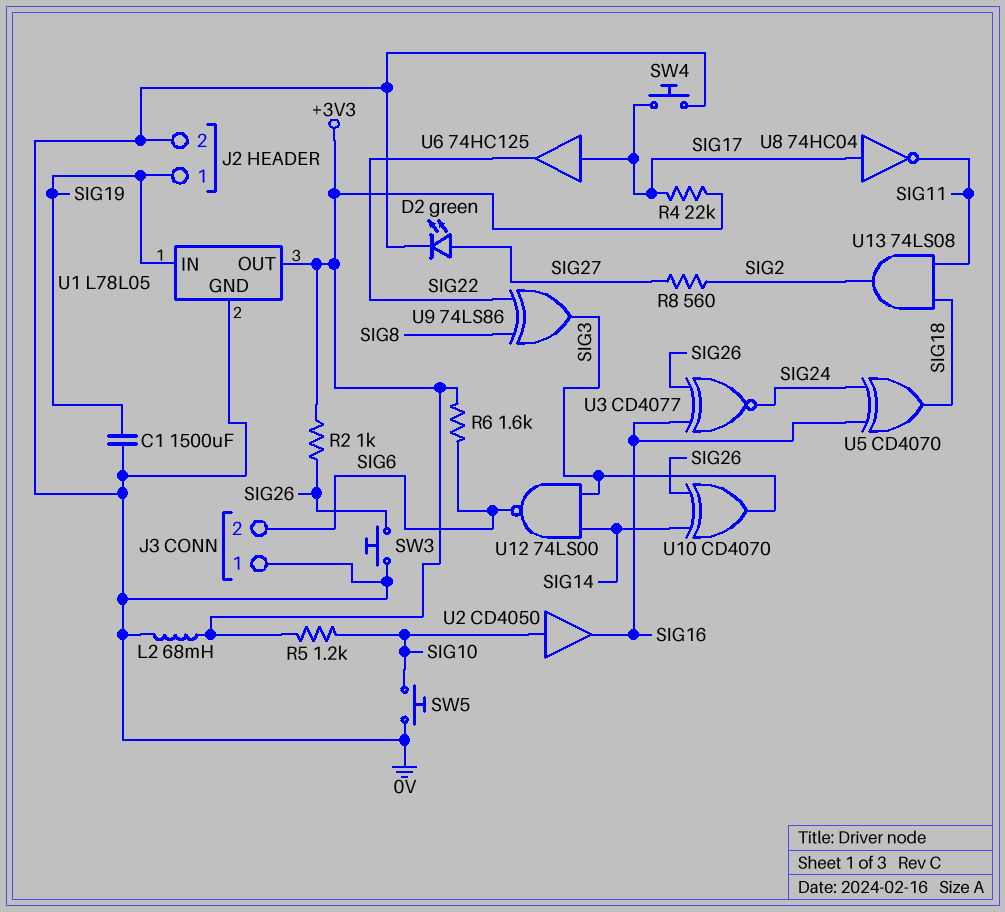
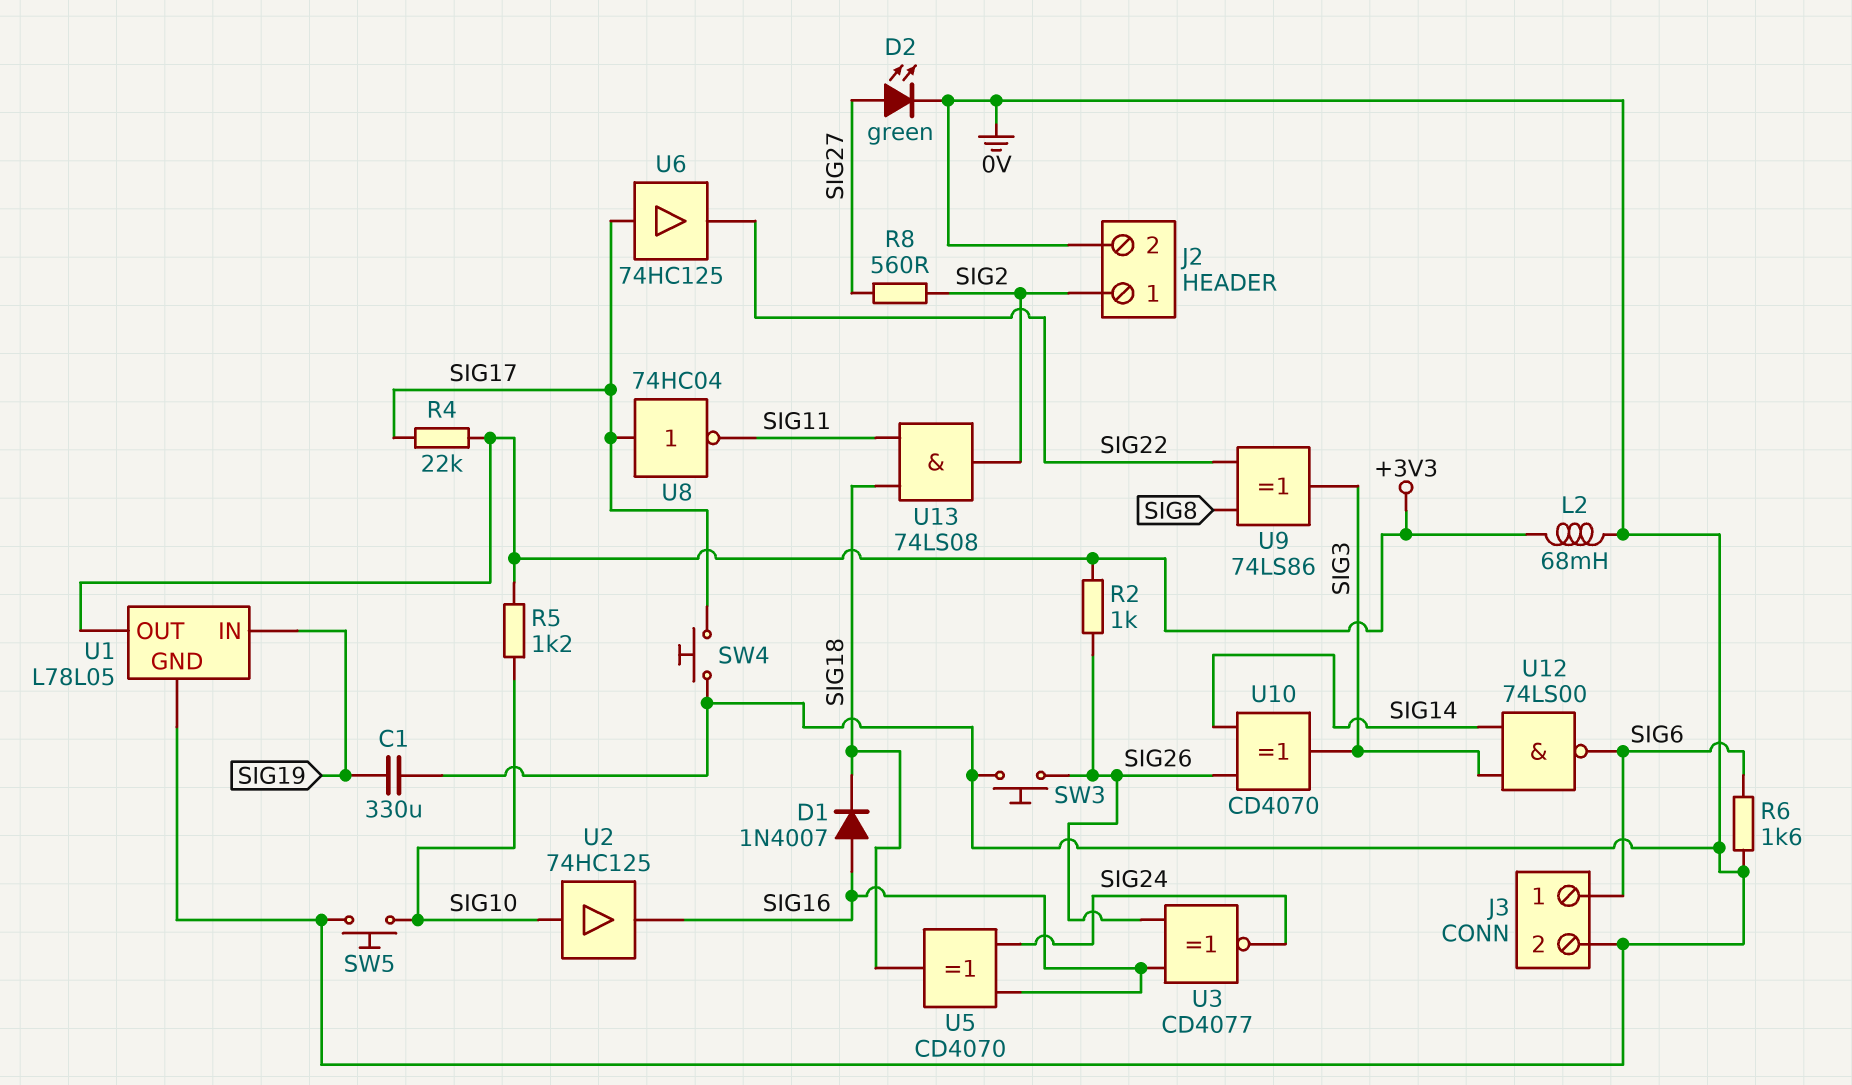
C1: 1500uF (0V, SIG19) -> 330uF (0V, SIG19)
D1: none -> diode 1N4007 (A SIG16, K SIG18)
J2 pin 1: SIG19 -> SIG2
J3 pin 1: 0V -> SIG6
J3 pin 2: SIG6 -> 0V
R6: 1.6k (+3V3, SIG6) -> 1.6k (0V, SIG6)
U2: buffer CD4050 (in SIG10, out SIG16) -> buffer 74HC125 (in SIG10, out SIG16)

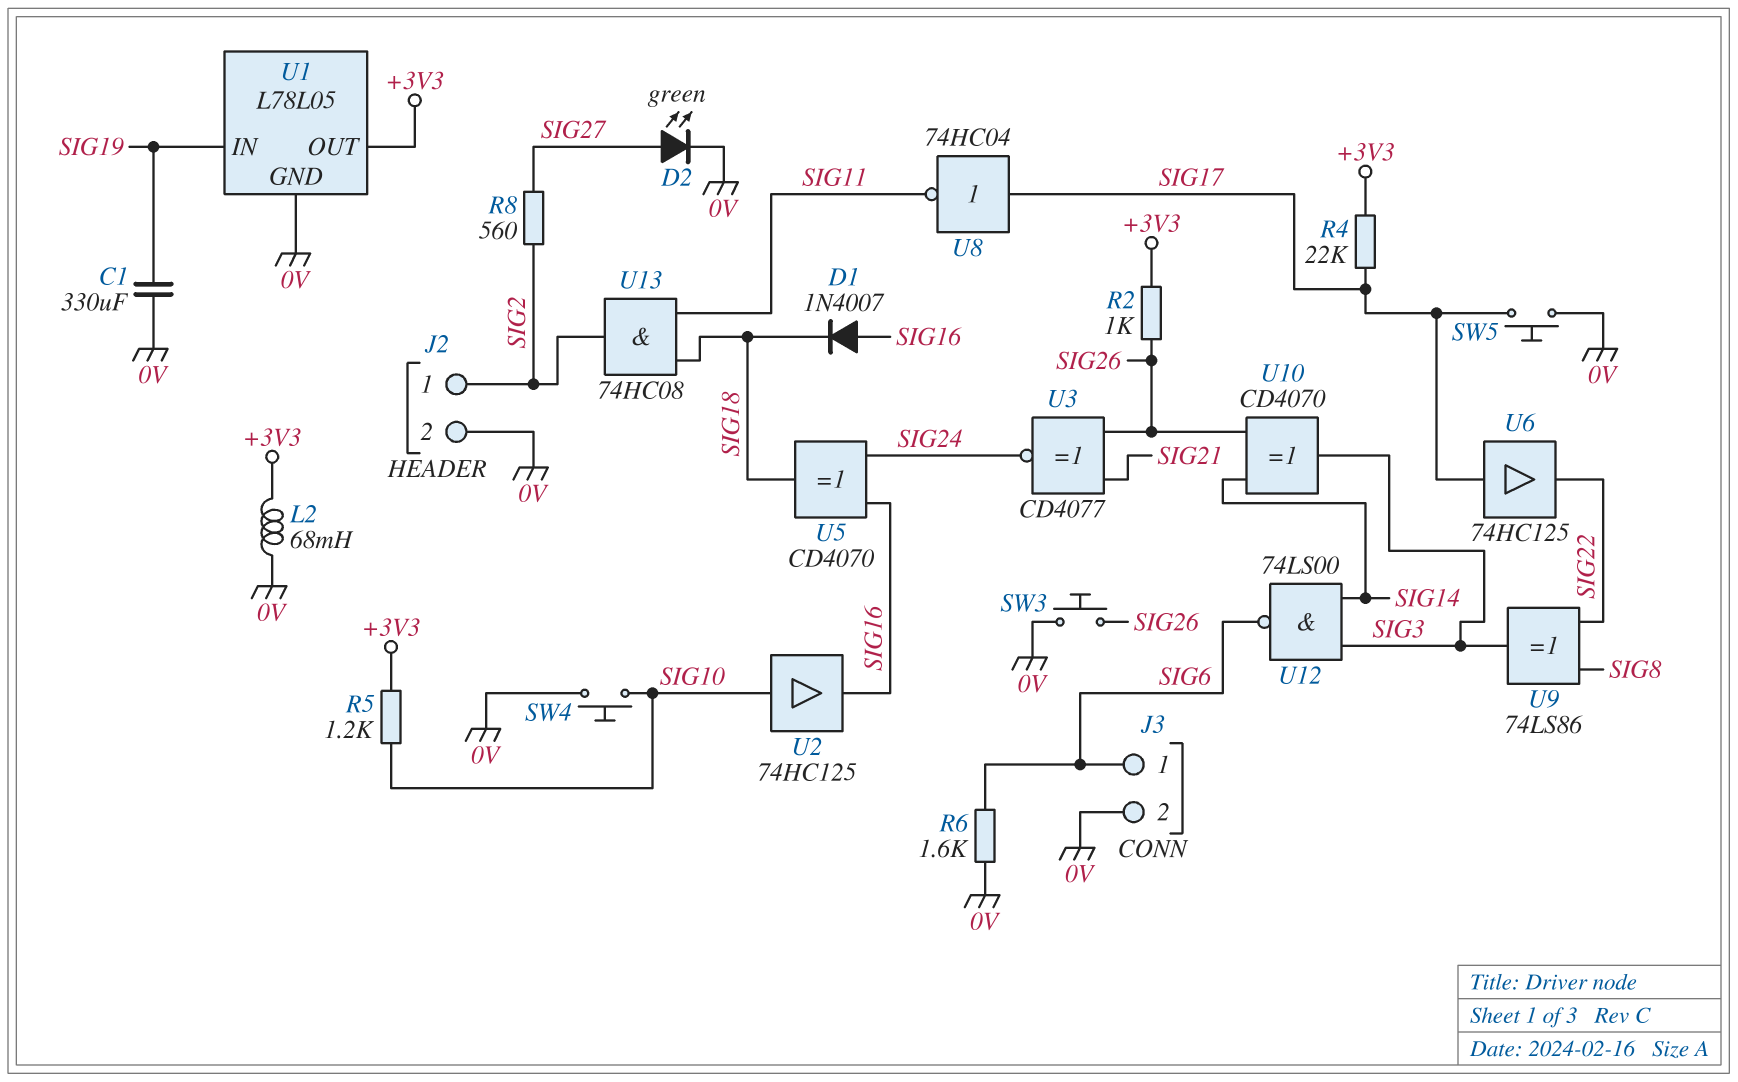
SW4: button (0V, SIG17) -> button (0V, SIG10)
SW5: button (0V, SIG10) -> button (0V, SIG17)
U3: XNOR CD4077 (in SIG16, in SIG26, out SIG24) -> XNOR CD4077 (in SIG21, in SIG26, out SIG24)
U13: AND 74LS08 (in SIG11, in SIG18, out SIG2) -> AND 74HC08 (in SIG11, in SIG18, out SIG2)

